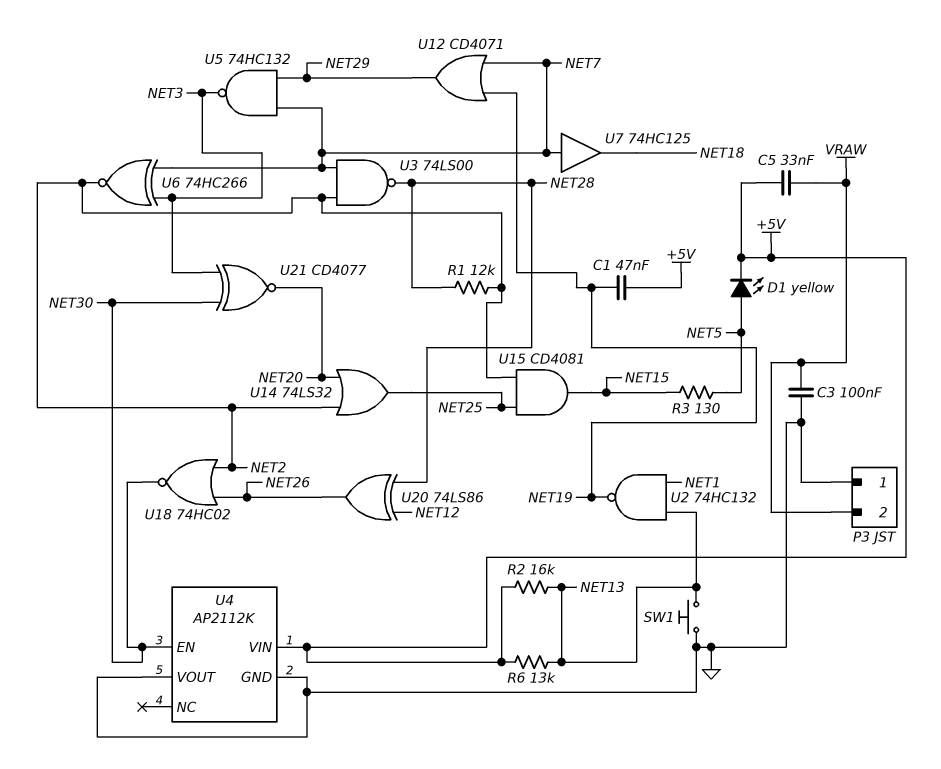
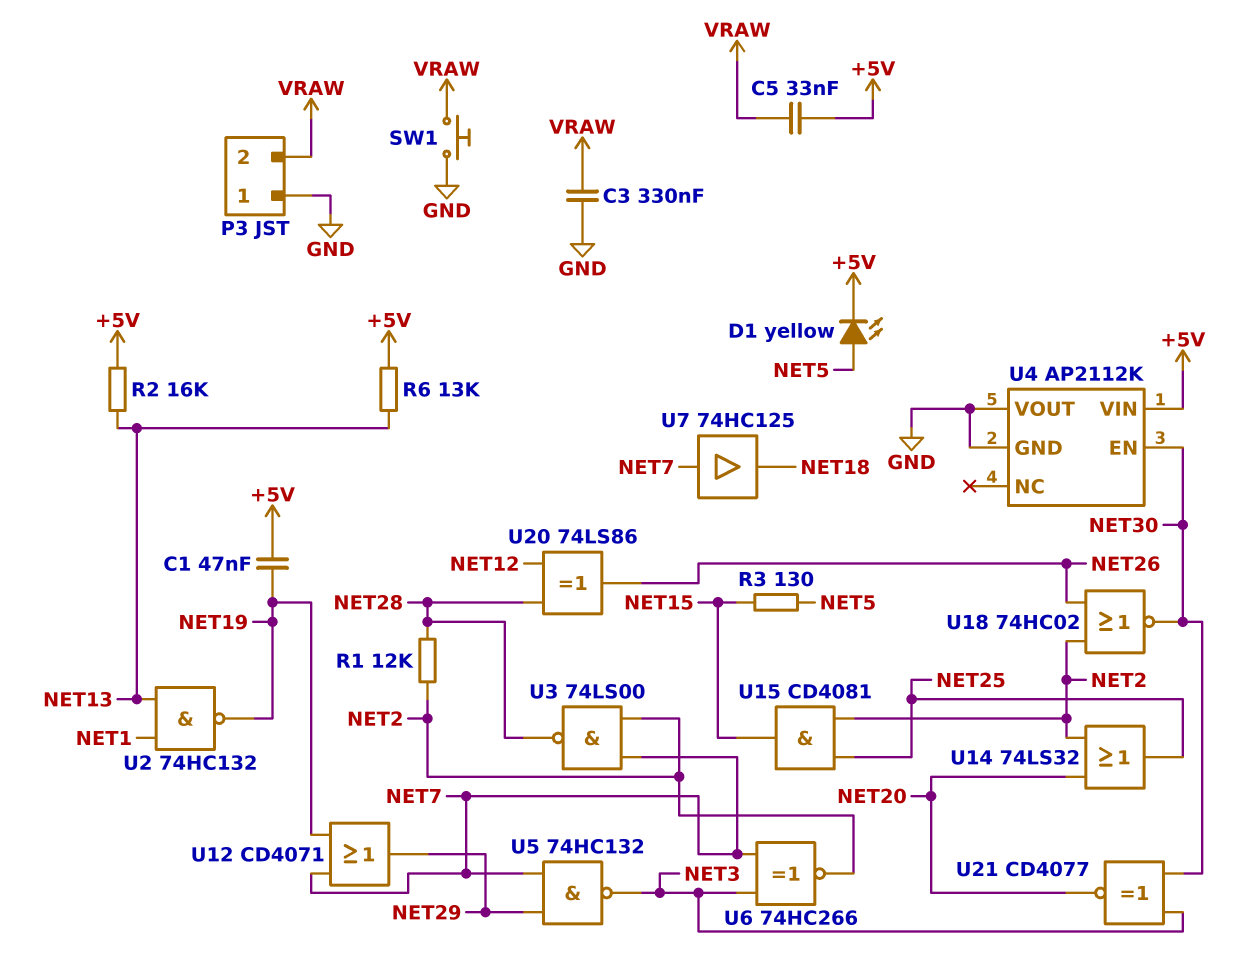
C3: 100nF (GND, VRAW) -> 330nF (GND, VRAW)
SW1: button (GND, NET13) -> button (GND, VRAW)

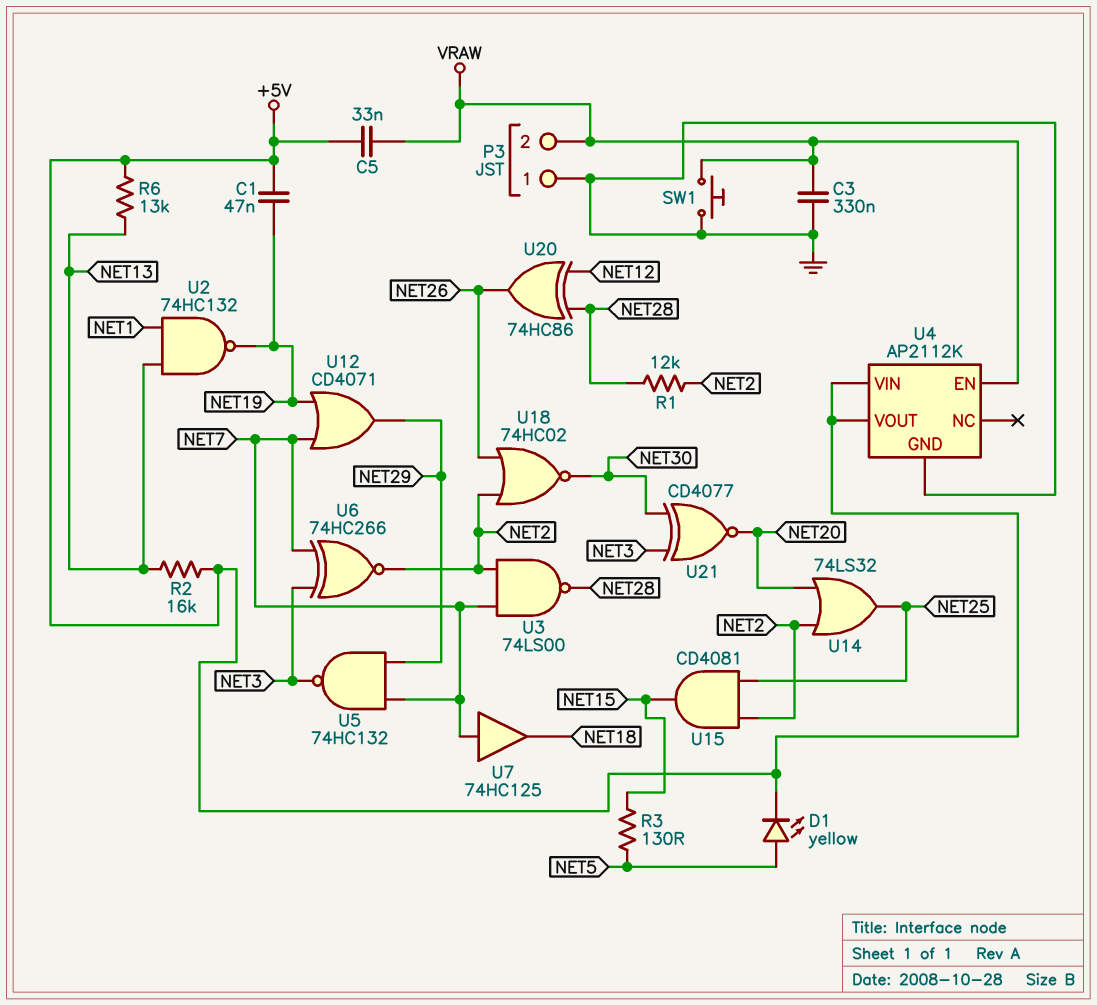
U4 pin EN: NET30 -> VRAW
U4 pin VOUT: GND -> +5V
U20: XOR 74LS86 (in NET12, in NET28, out NET26) -> XOR 74HC86 (in NET12, in NET28, out NET26)

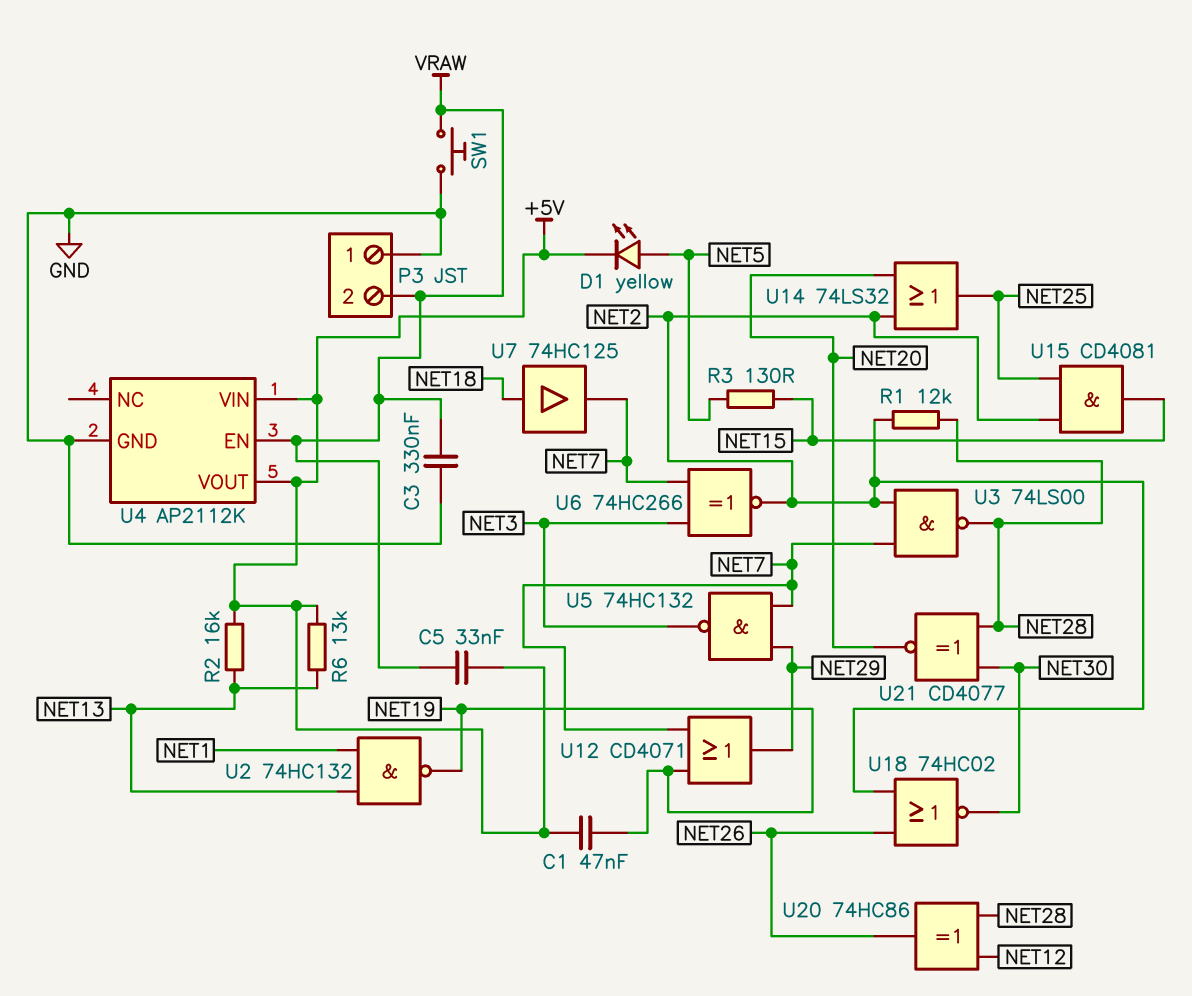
U7: buffer 74HC125 (in NET7, out NET18) -> buffer 74HC125 (in NET18, out NET7)
U21: XNOR CD4077 (in NET3, in NET30, out NET20) -> XNOR CD4077 (in NET28, in NET30, out NET20)

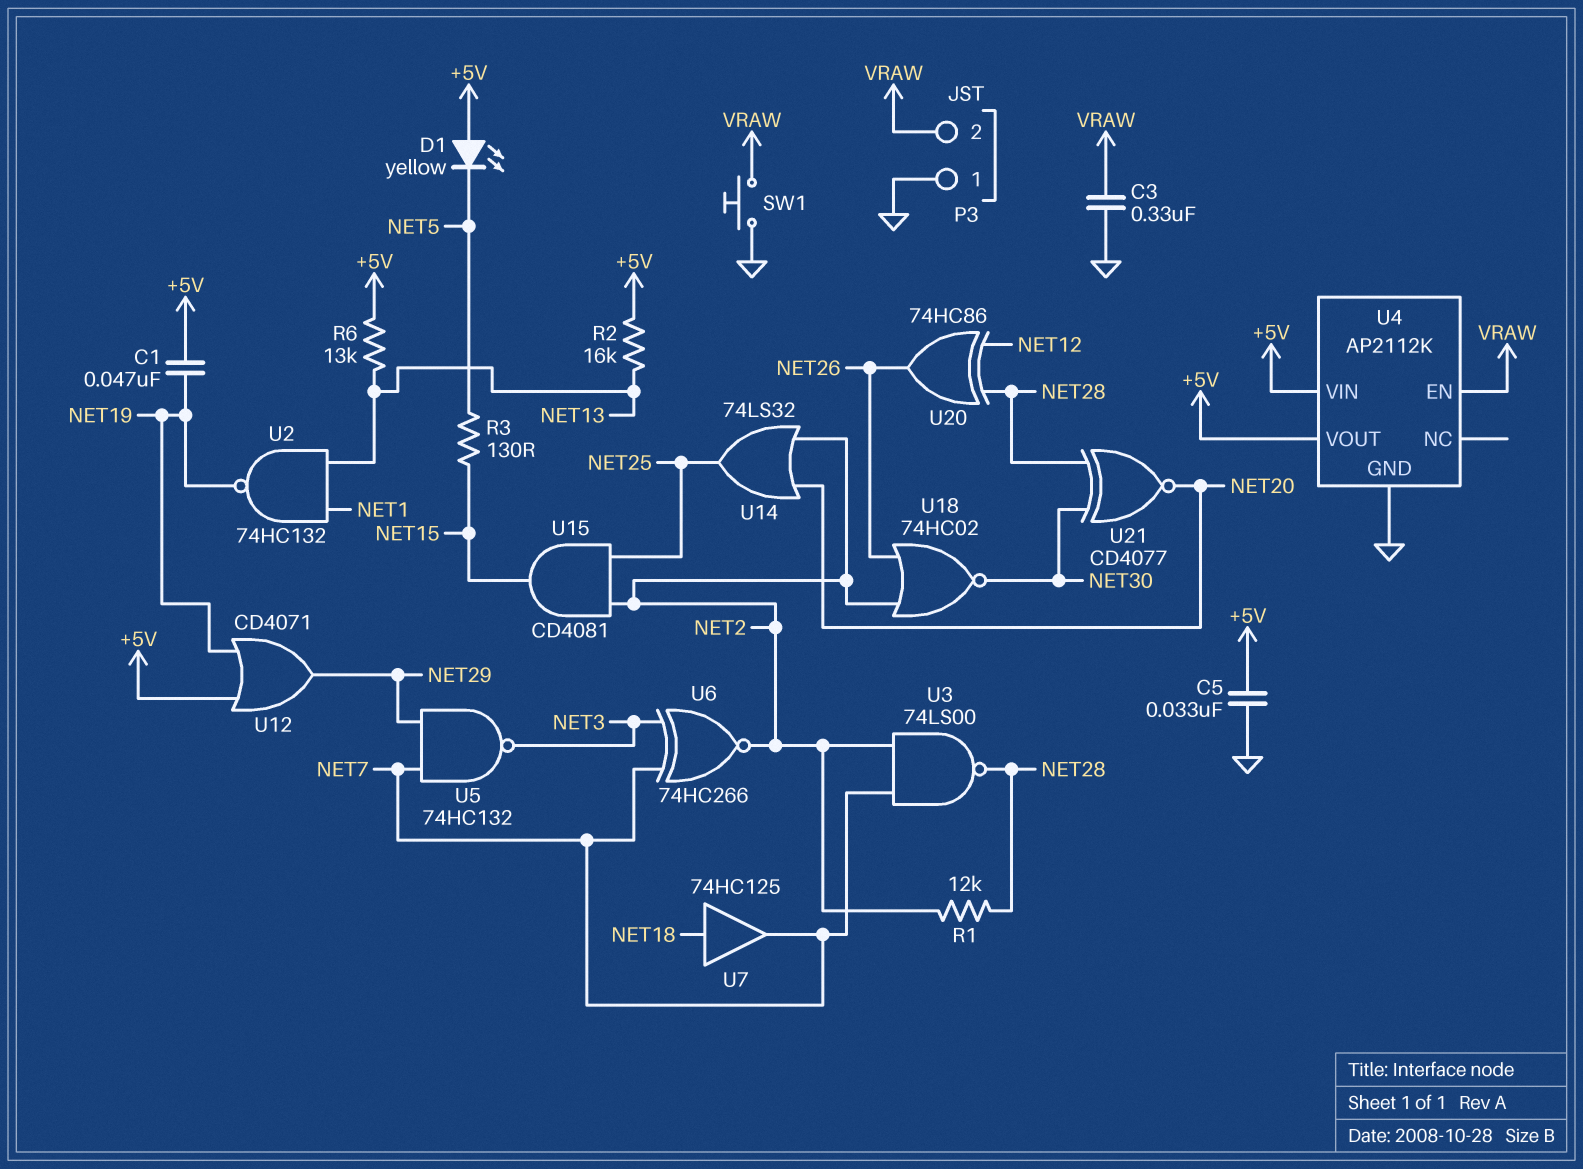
C5: 33nF (+5V, VRAW) -> 33nF (+5V, GND)
D1: LED yellow (A NET5, K +5V) -> LED yellow (A +5V, K NET5)
U12: OR CD4071 (in NET7, in NET19, out NET29) -> OR CD4071 (in +5V, in NET19, out NET29)

